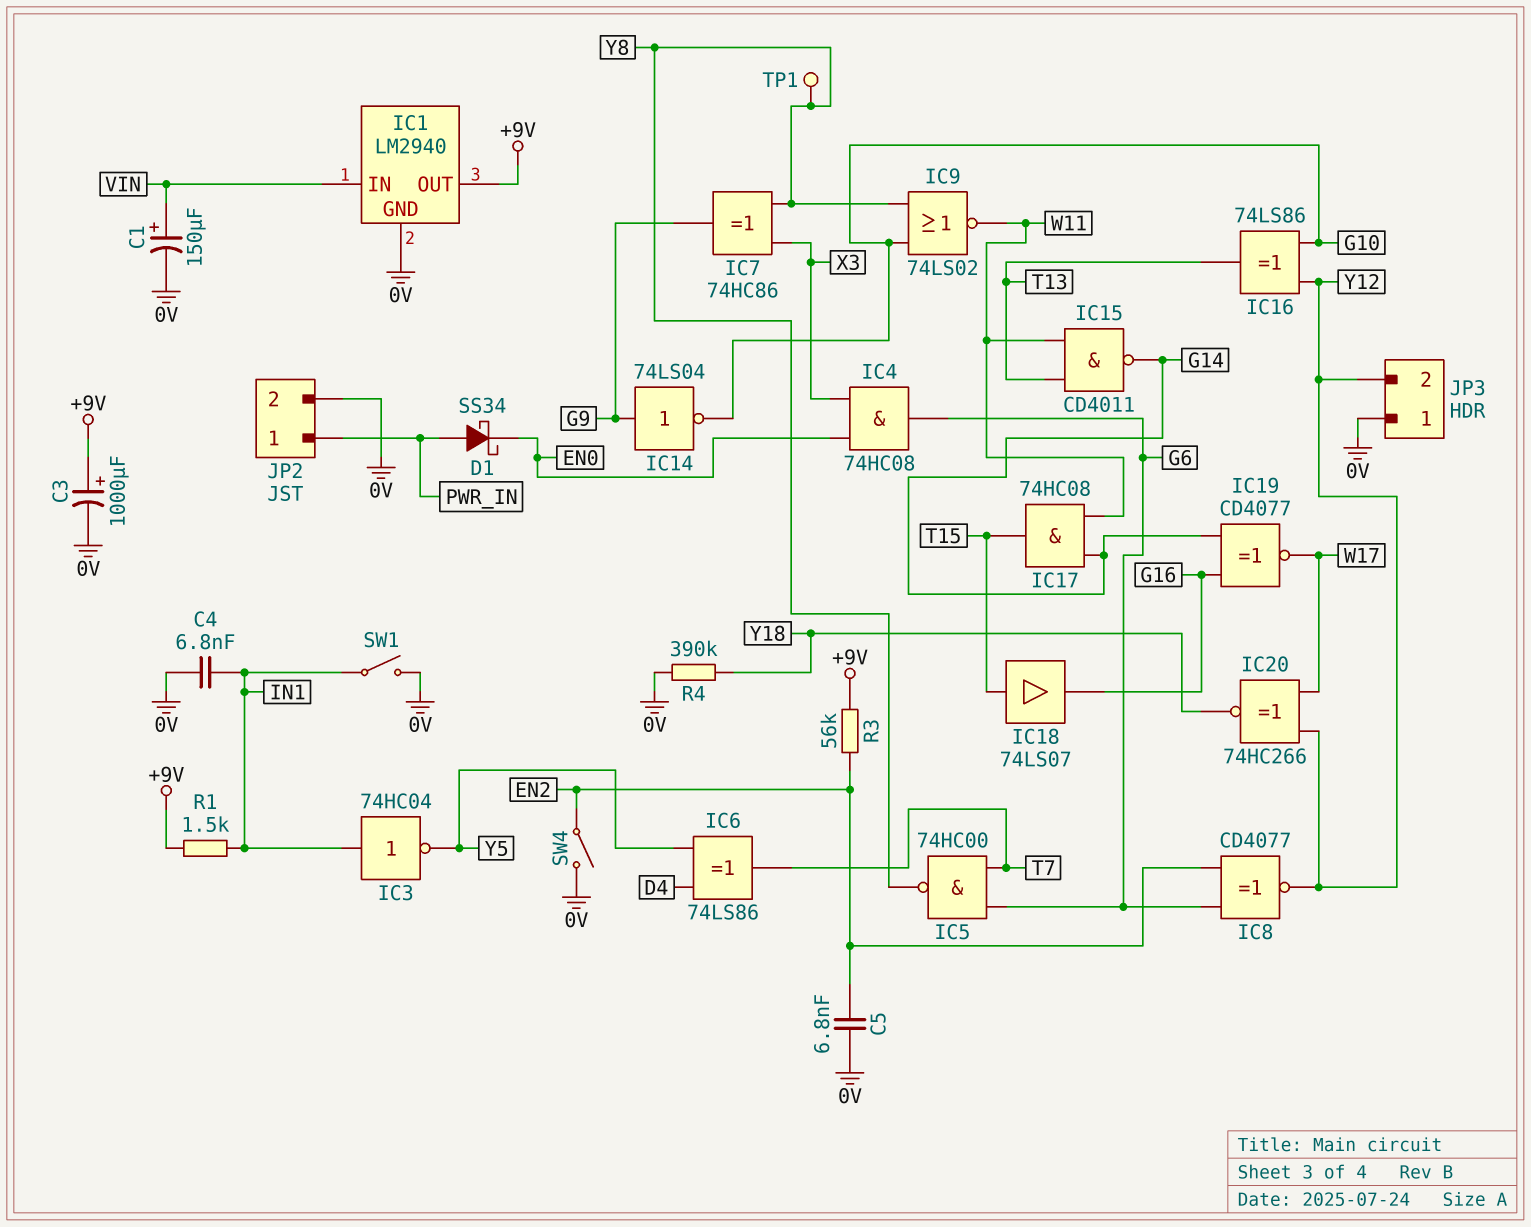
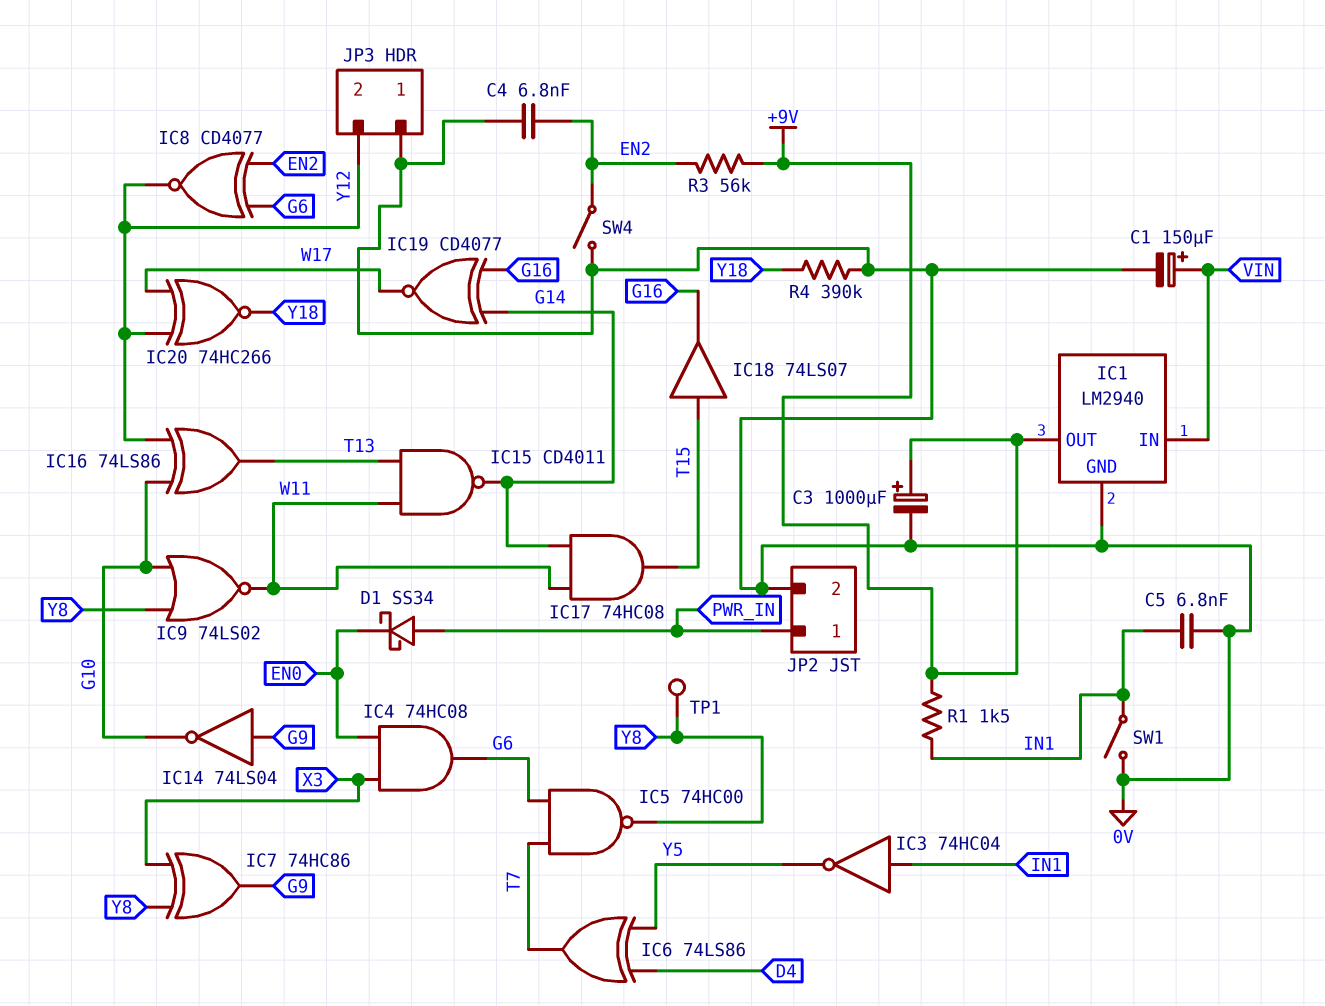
C4: 6.8nF (0V, IN1) -> 6.8nF (0V, EN2)
C5: 6.8nF (0V, EN2) -> 6.8nF (0V, IN1)

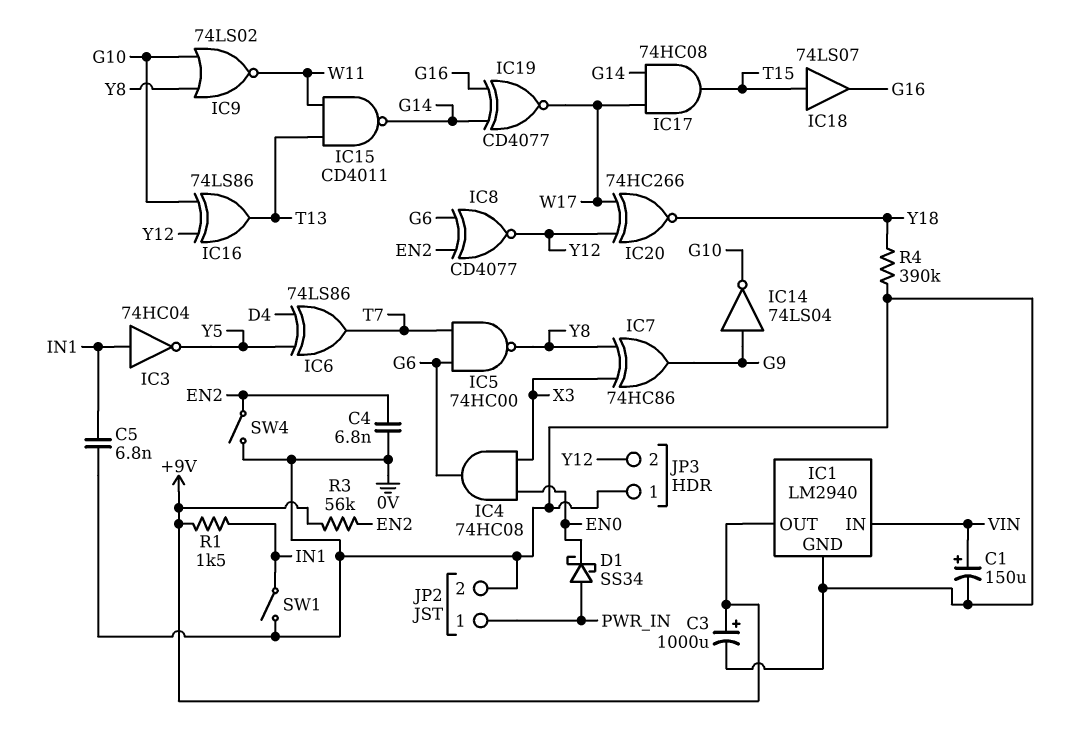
IC17: AND 74HC08 (in G14, in W11, out T15) -> AND 74HC08 (in G14, in W17, out T15)
TP1: test point (Y8) -> none

